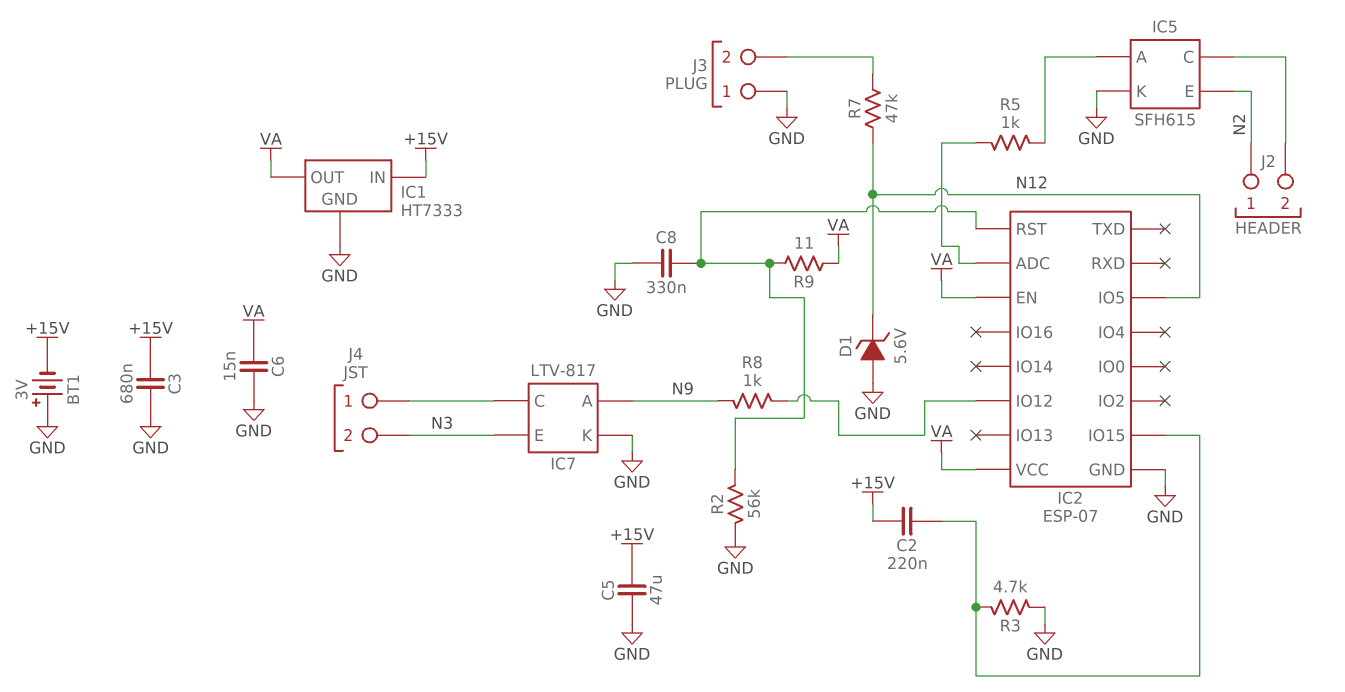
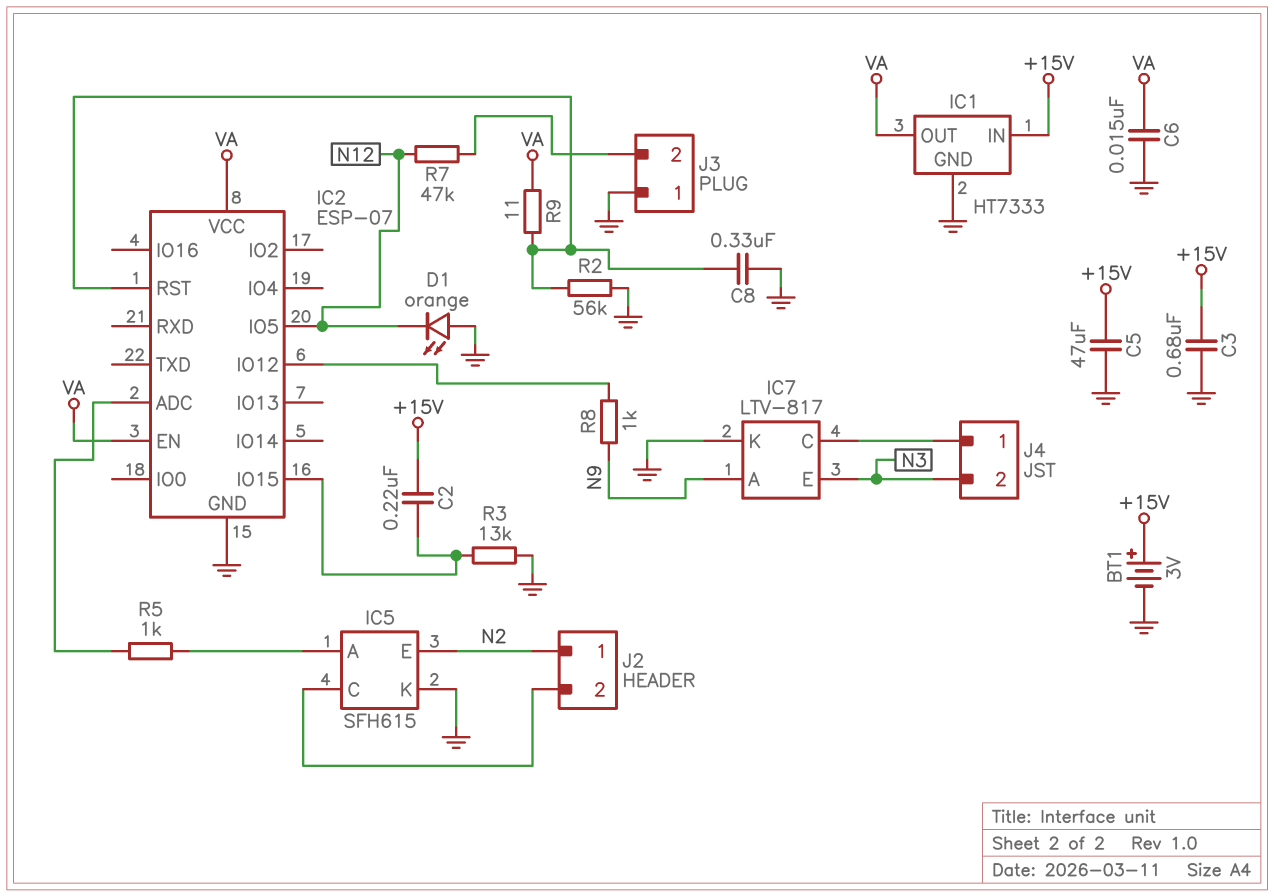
BT1: 3V (plus GND, minus +15V) -> 3V (plus +15V, minus GND)
D1: zener 5.6V (A GND, K N12) -> LED orange (A GND, K N12)
R3: 4.7k (GND, IC2/IO15) -> 13k (GND, IC2/IO15)

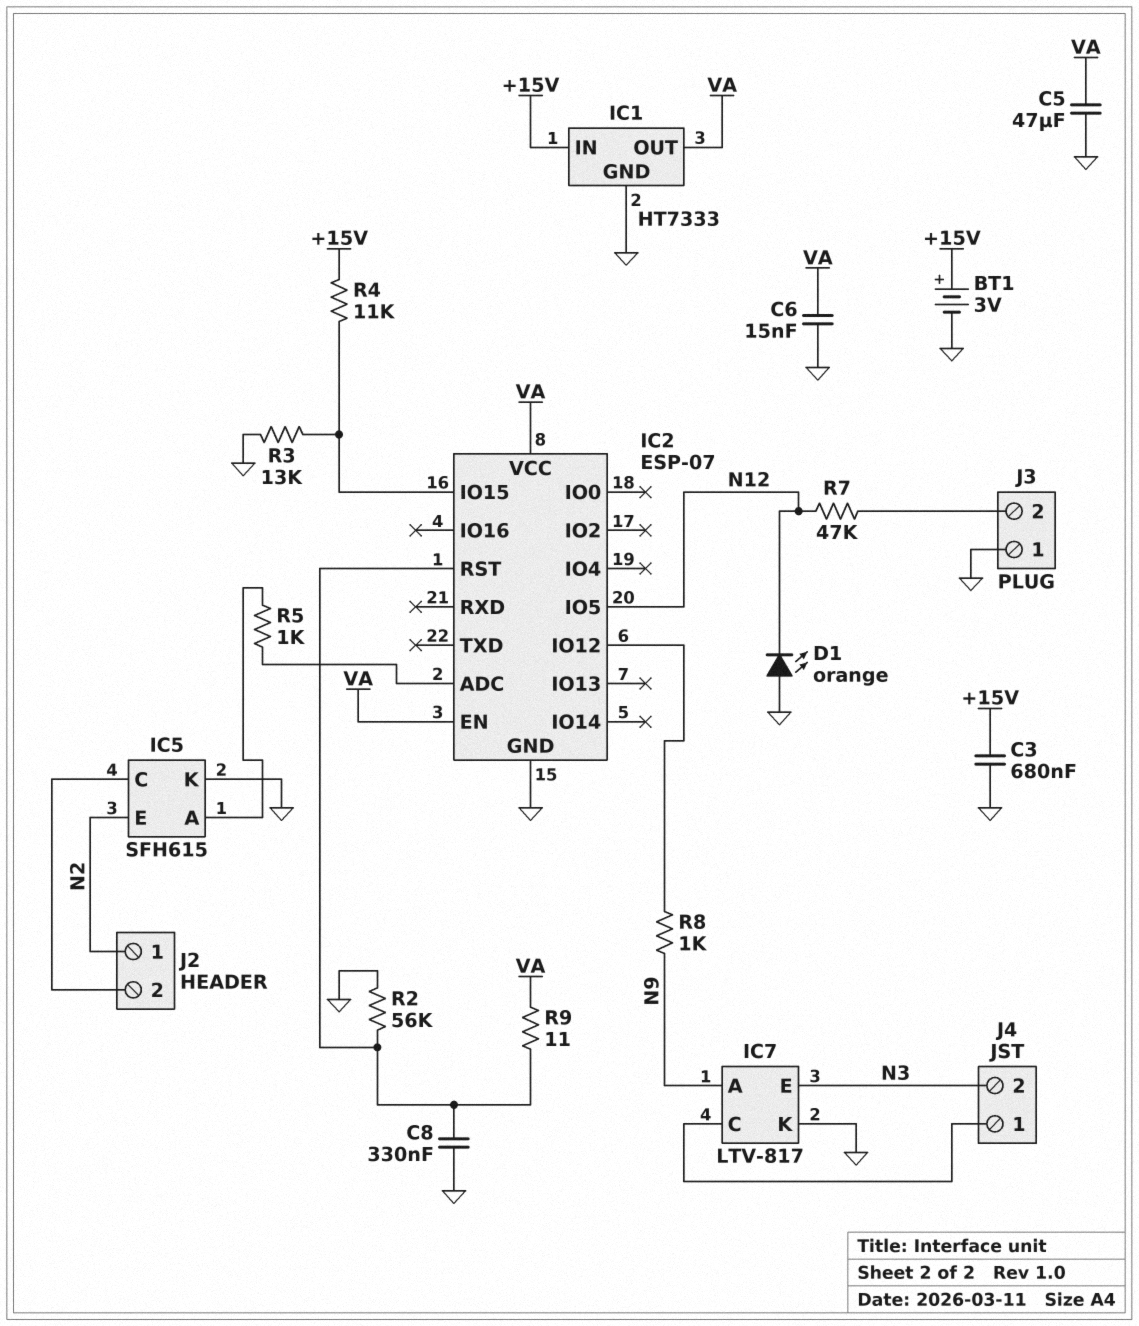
C2: 220nF (+15V, IC2/IO15) -> none
C5: 47uF (+15V, GND) -> 47uF (GND, VA)
R4: none -> 11k (+15V, IC2/IO15)

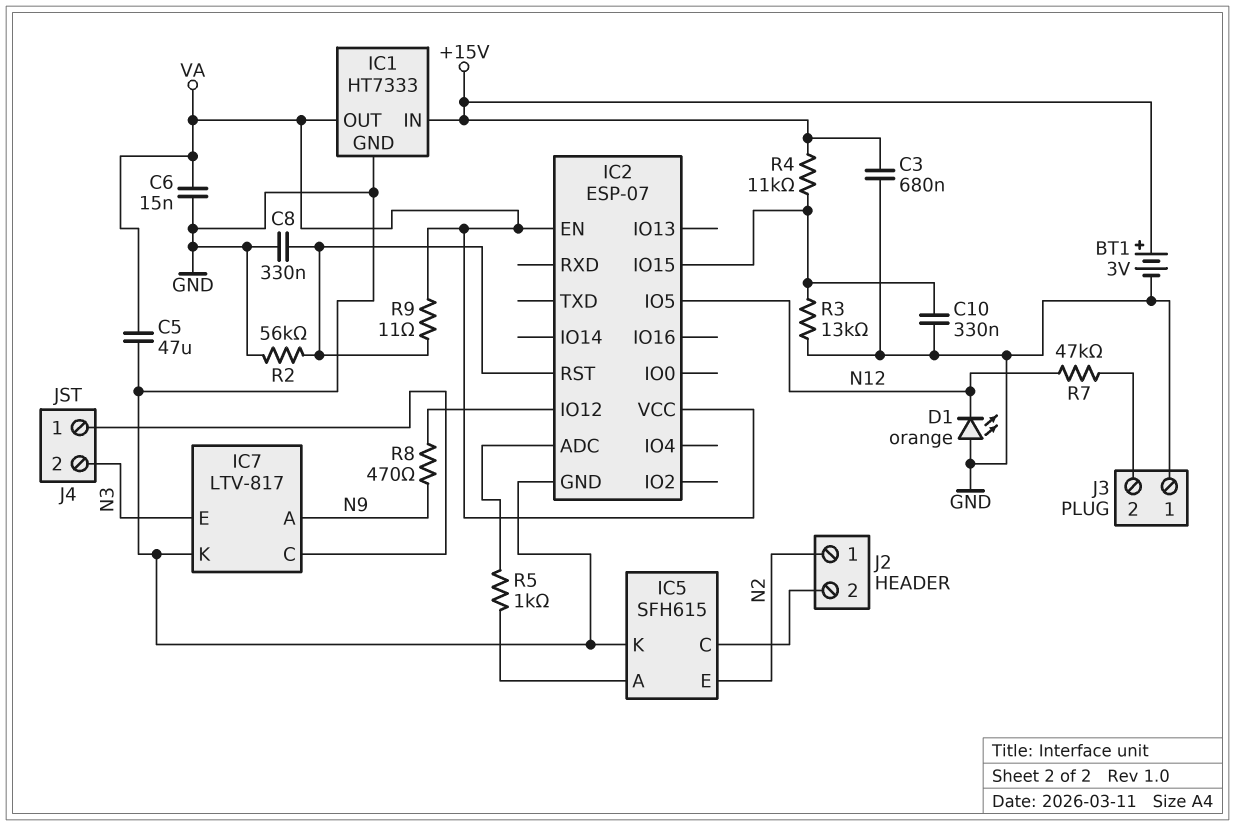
C10: none -> 330nF (GND, IC2/IO15)
R8: 1k (IC2/IO12, N9) -> 470 (IC2/IO12, N9)

